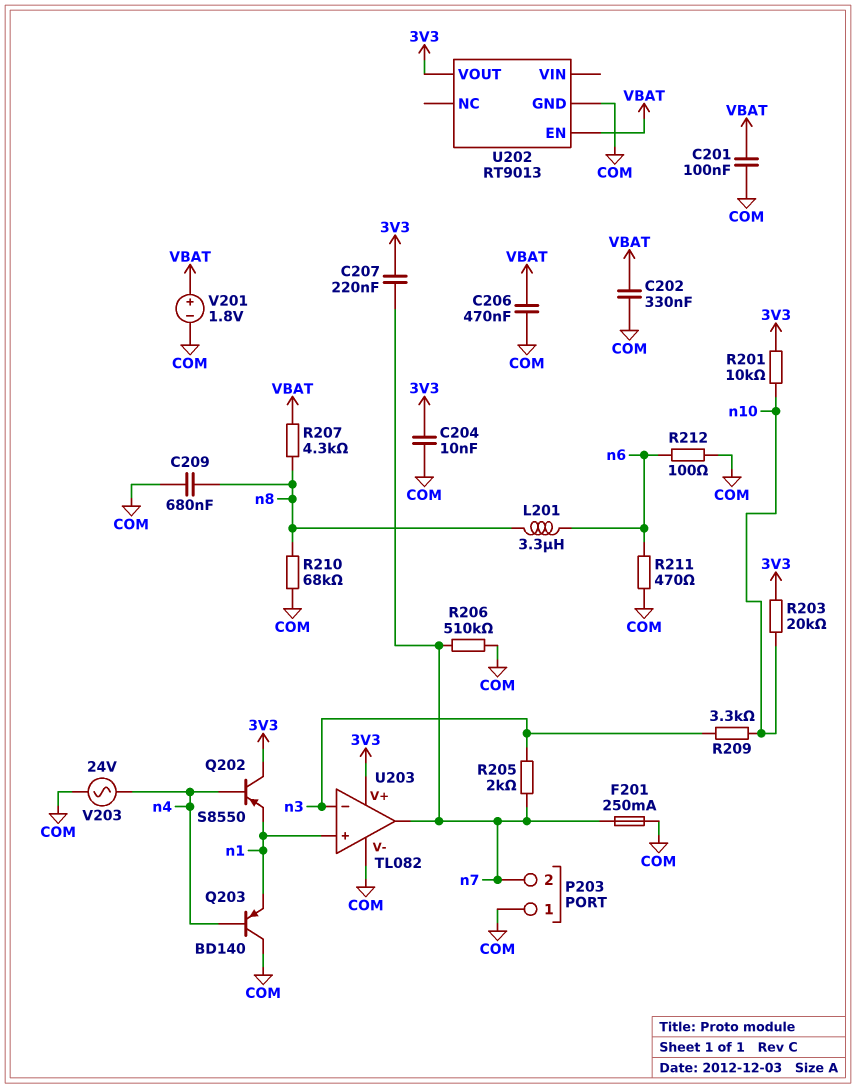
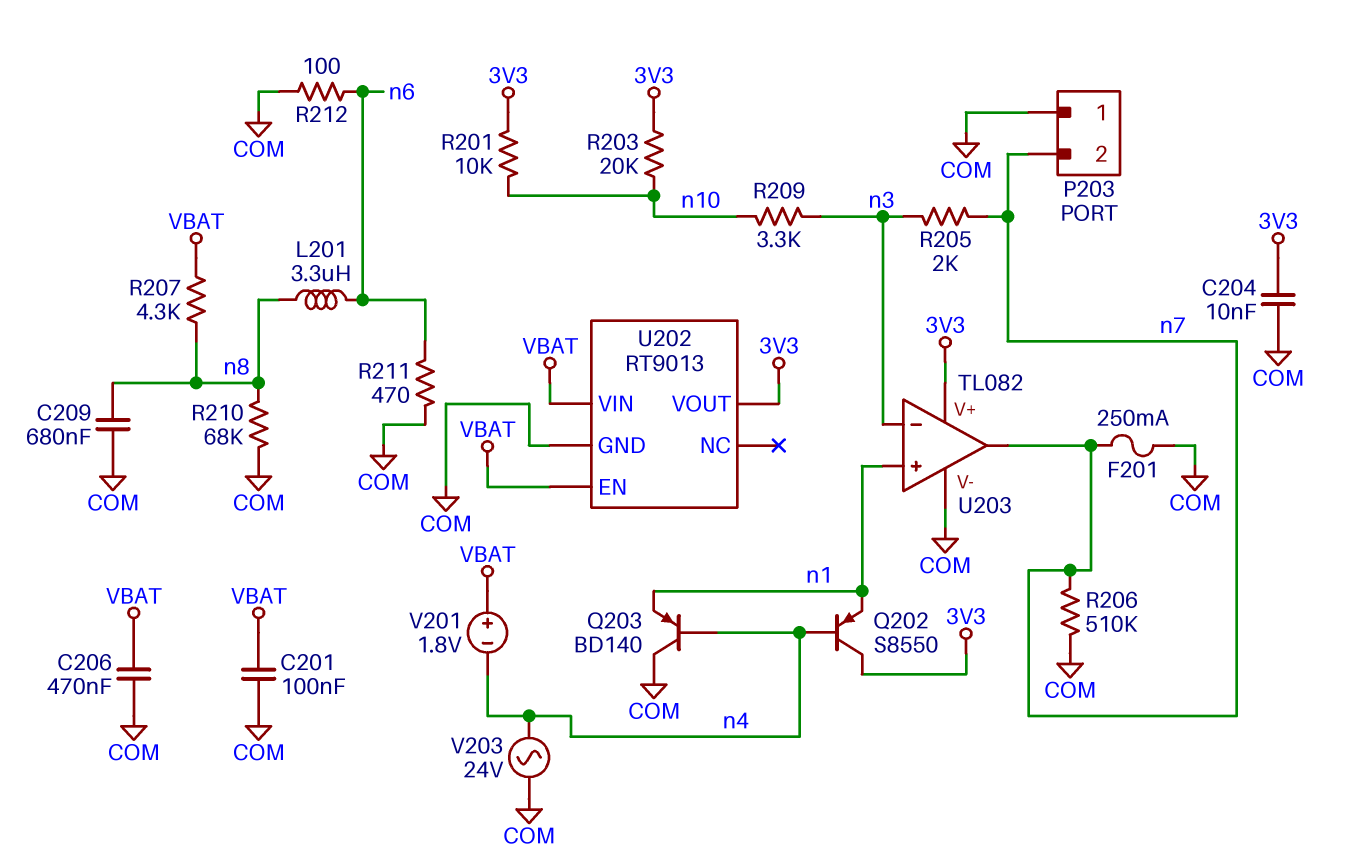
C202: 330nF (COM, VBAT) -> none
C207: 220nF (3V3, n7) -> none
U202 pin VIN: none -> VBAT
V201: 1.8V (plus VBAT, minus COM) -> 1.8V (plus VBAT, minus n4)

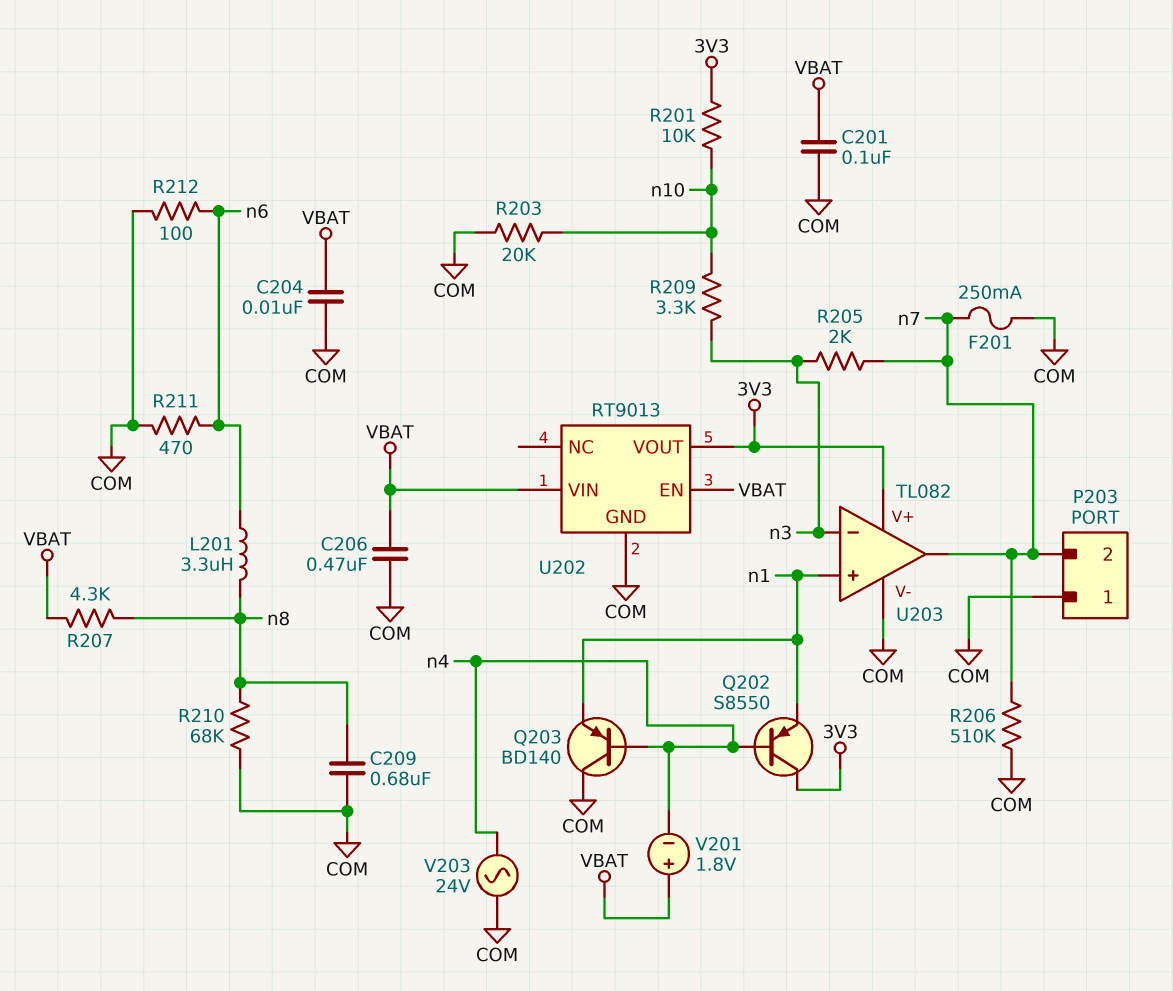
C204: 10nF (3V3, COM) -> 10nF (COM, VBAT)
R203: 20k (3V3, n10) -> 20k (COM, n10)

